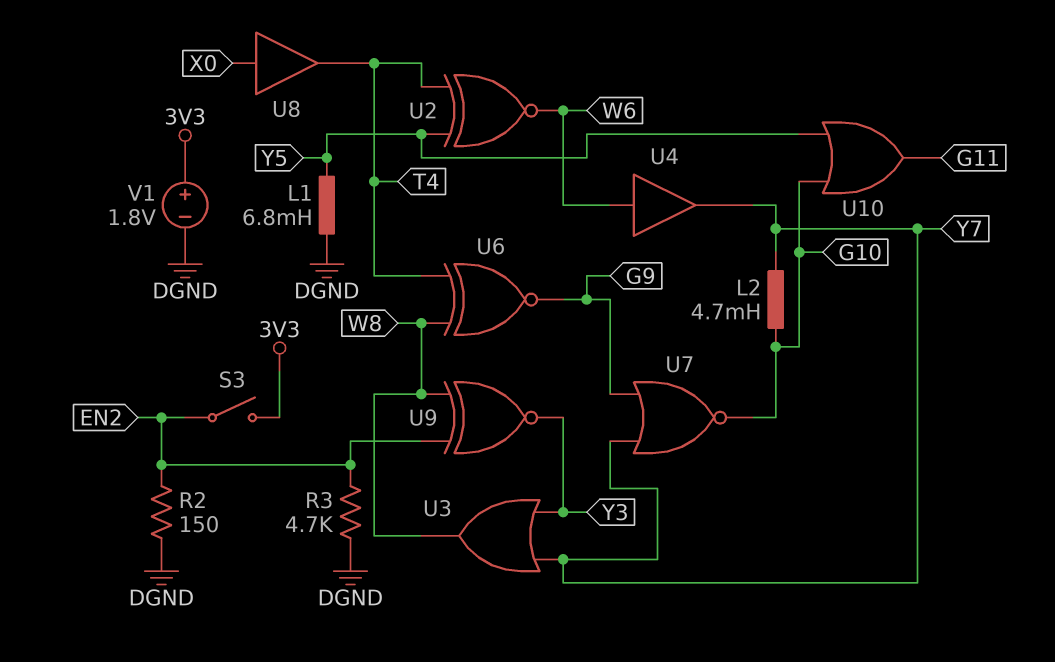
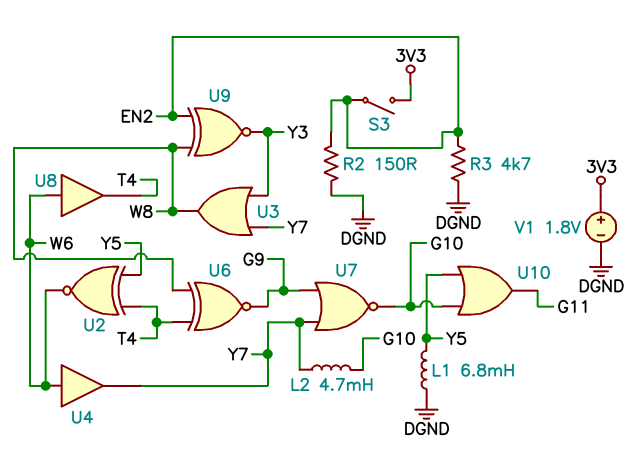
U8: buffer (in X0, out T4) -> buffer (in W6, out T4)

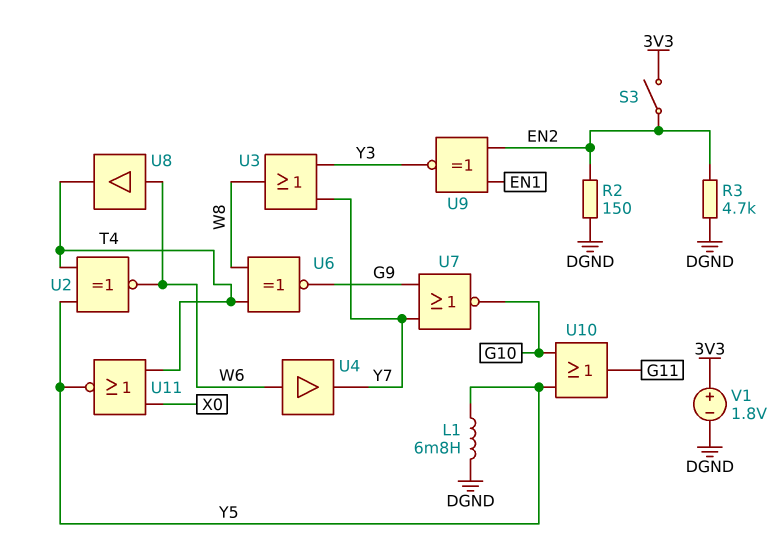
L2: 4.7mH (G10, Y7) -> none
U9: XNOR (in EN2, in W8, out Y3) -> XNOR (in EN1, in EN2, out Y3)
U11: none -> NOR (in T4, in X0, out Y5)

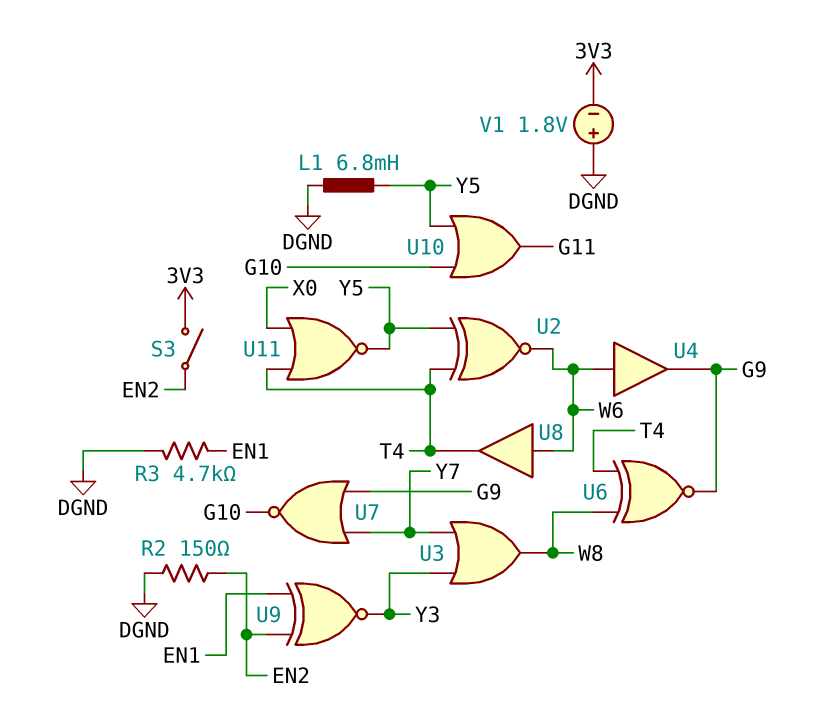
R3: 4.7k (DGND, EN2) -> 4.7k (DGND, EN1)
U4: buffer (in W6, out Y7) -> buffer (in W6, out G9)
V1: 1.8V (plus 3V3, minus DGND) -> 1.8V (plus DGND, minus 3V3)

